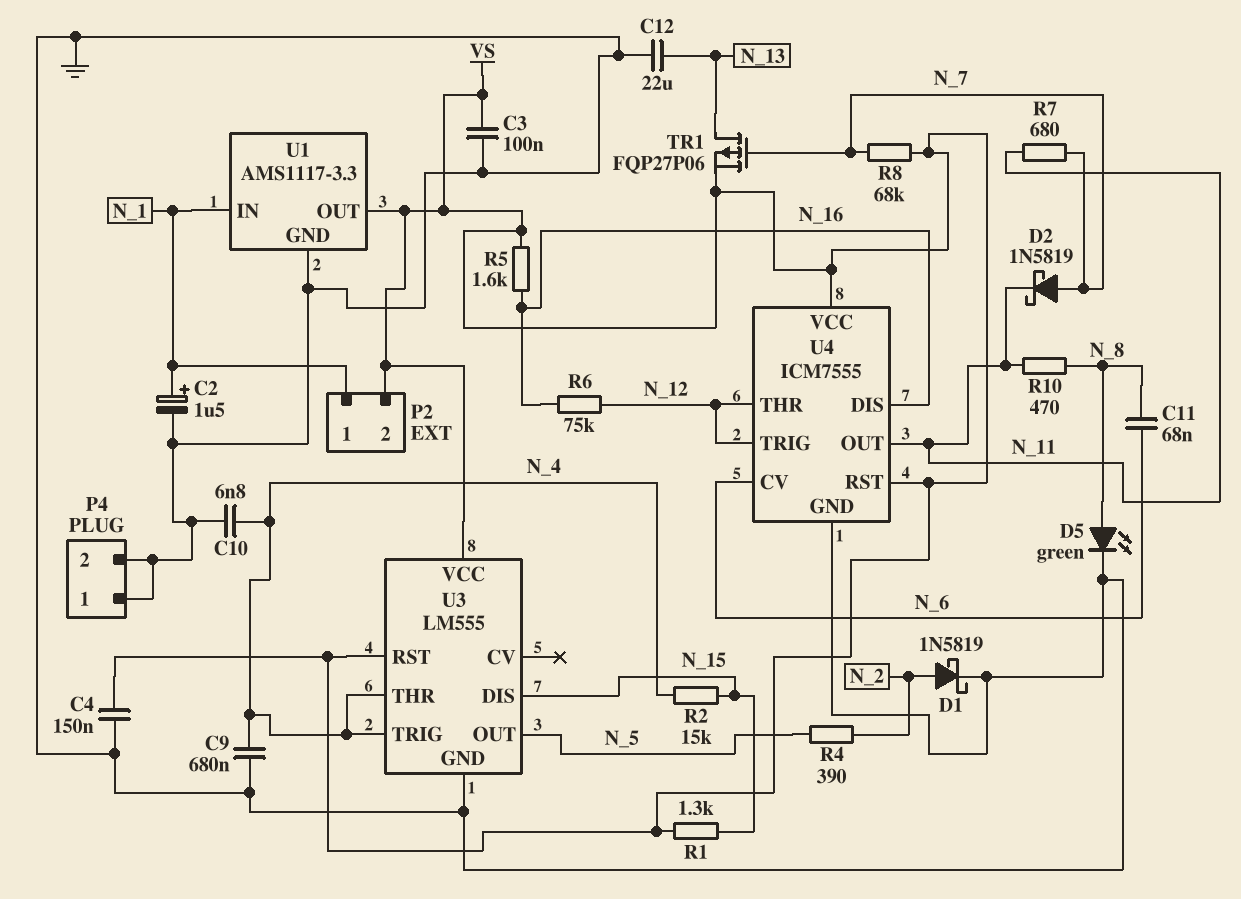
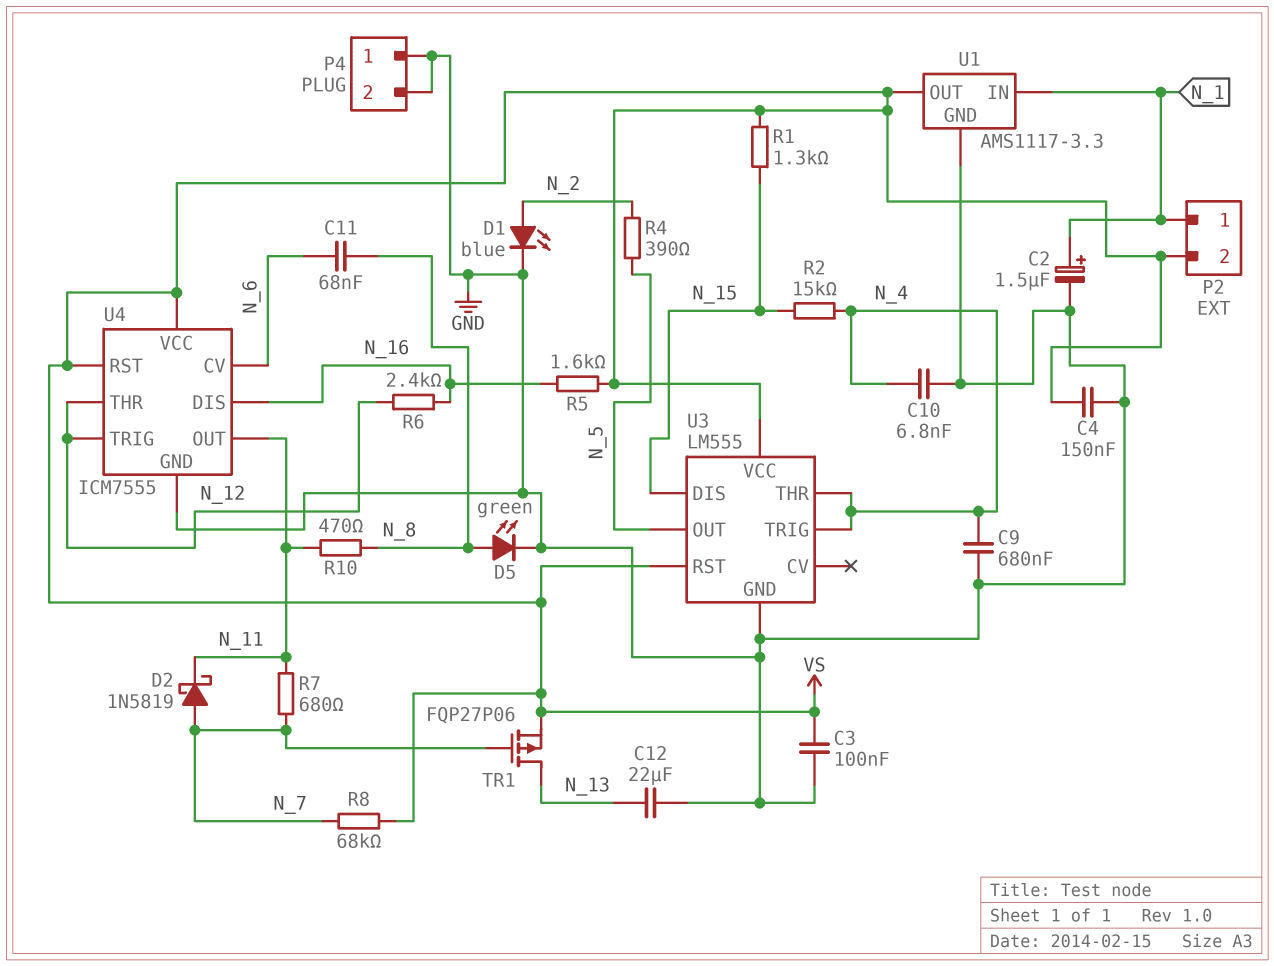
D1: schottky 1N5819 (A N_2, K GND) -> LED blue (A N_2, K GND)
R6: 75k (N_12, N_16) -> 2.4k (N_12, N_16)

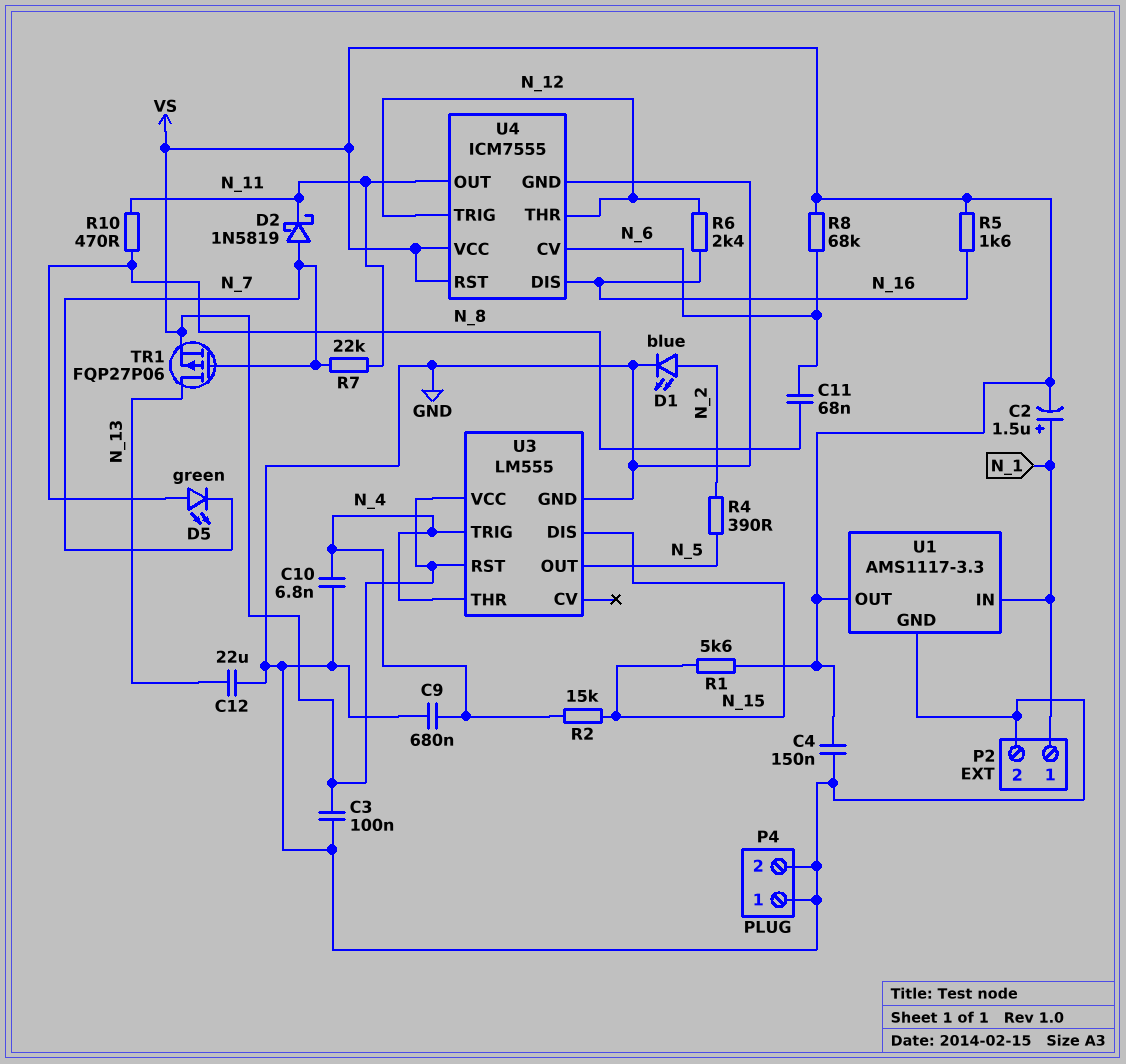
C2: 1.5uF (plus N_1, minus GND) -> 1.5uF (plus N_1, minus VS)
D5: LED green (A N_8, K GND) -> LED green (A N_8, K N_7)
P2 pin 2: VS -> GND
R1: 1.3k (N_15, VS) -> 5.6k (N_15, VS)
R7: 680 (N_7, N_11) -> 22k (N_7, N_11)
R8: 68k (N_7, VS) -> 68k (N_6, VS)

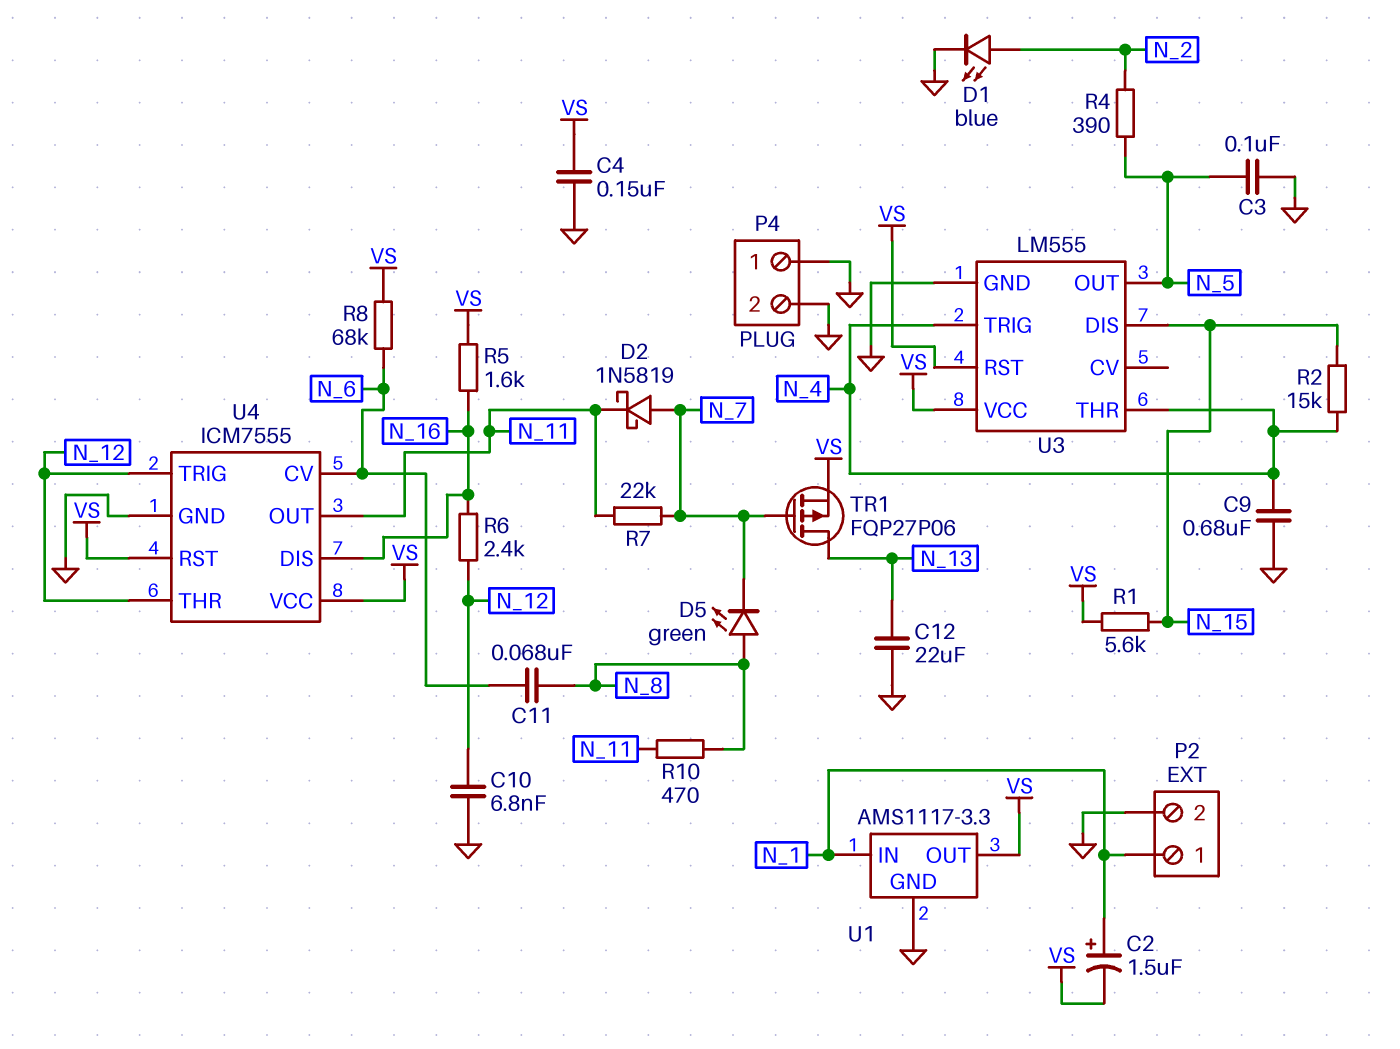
C3: 100nF (GND, VS) -> 100nF (GND, N_5)
C10: 6.8nF (GND, N_4) -> 6.8nF (GND, N_12)

